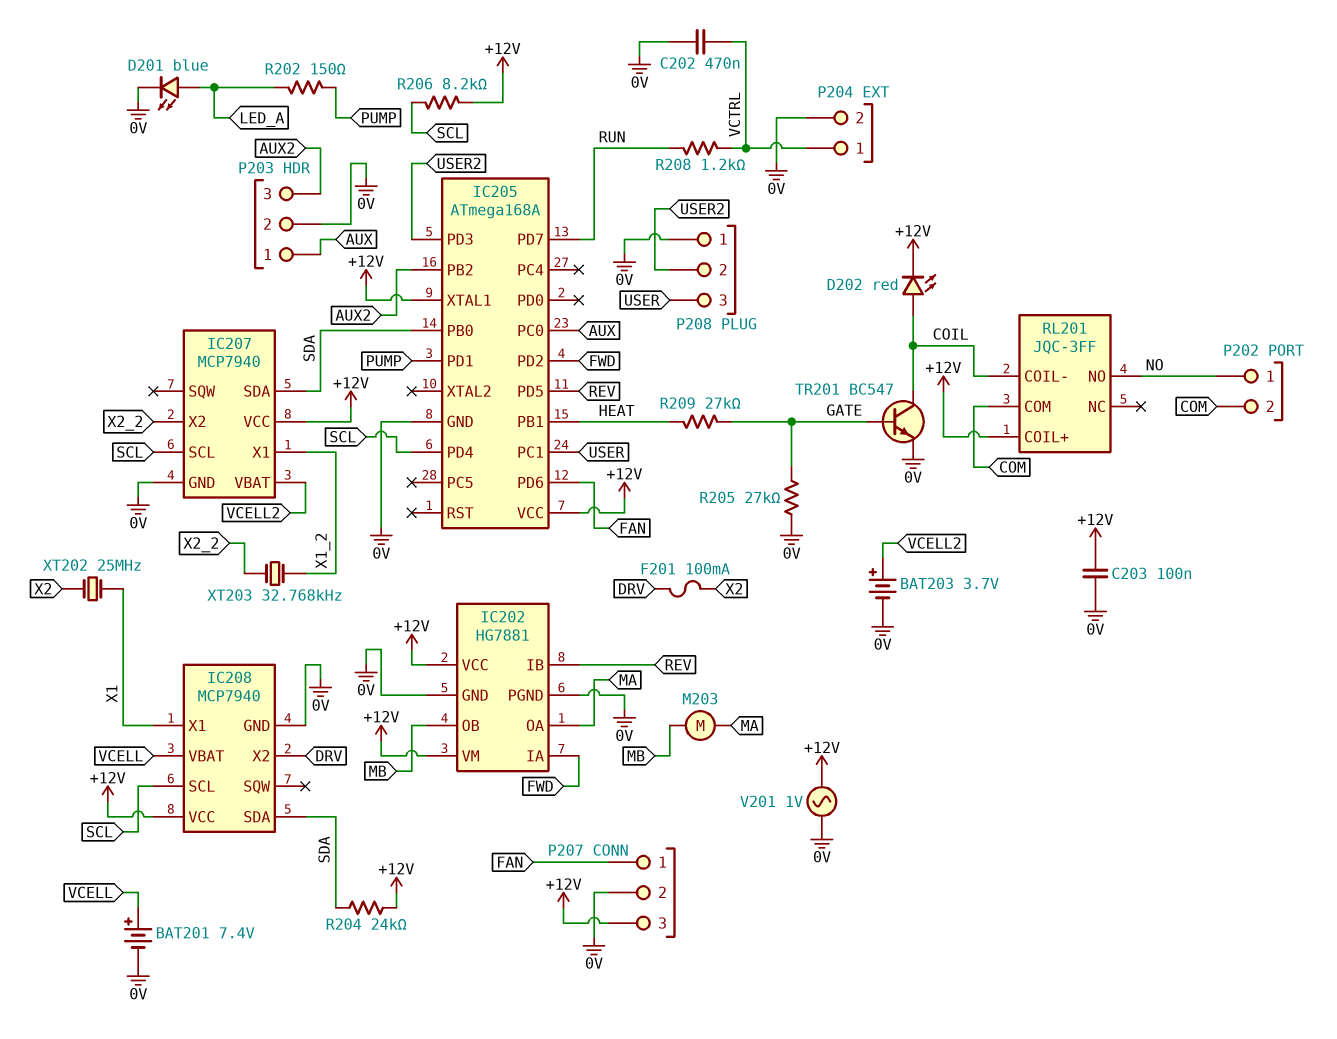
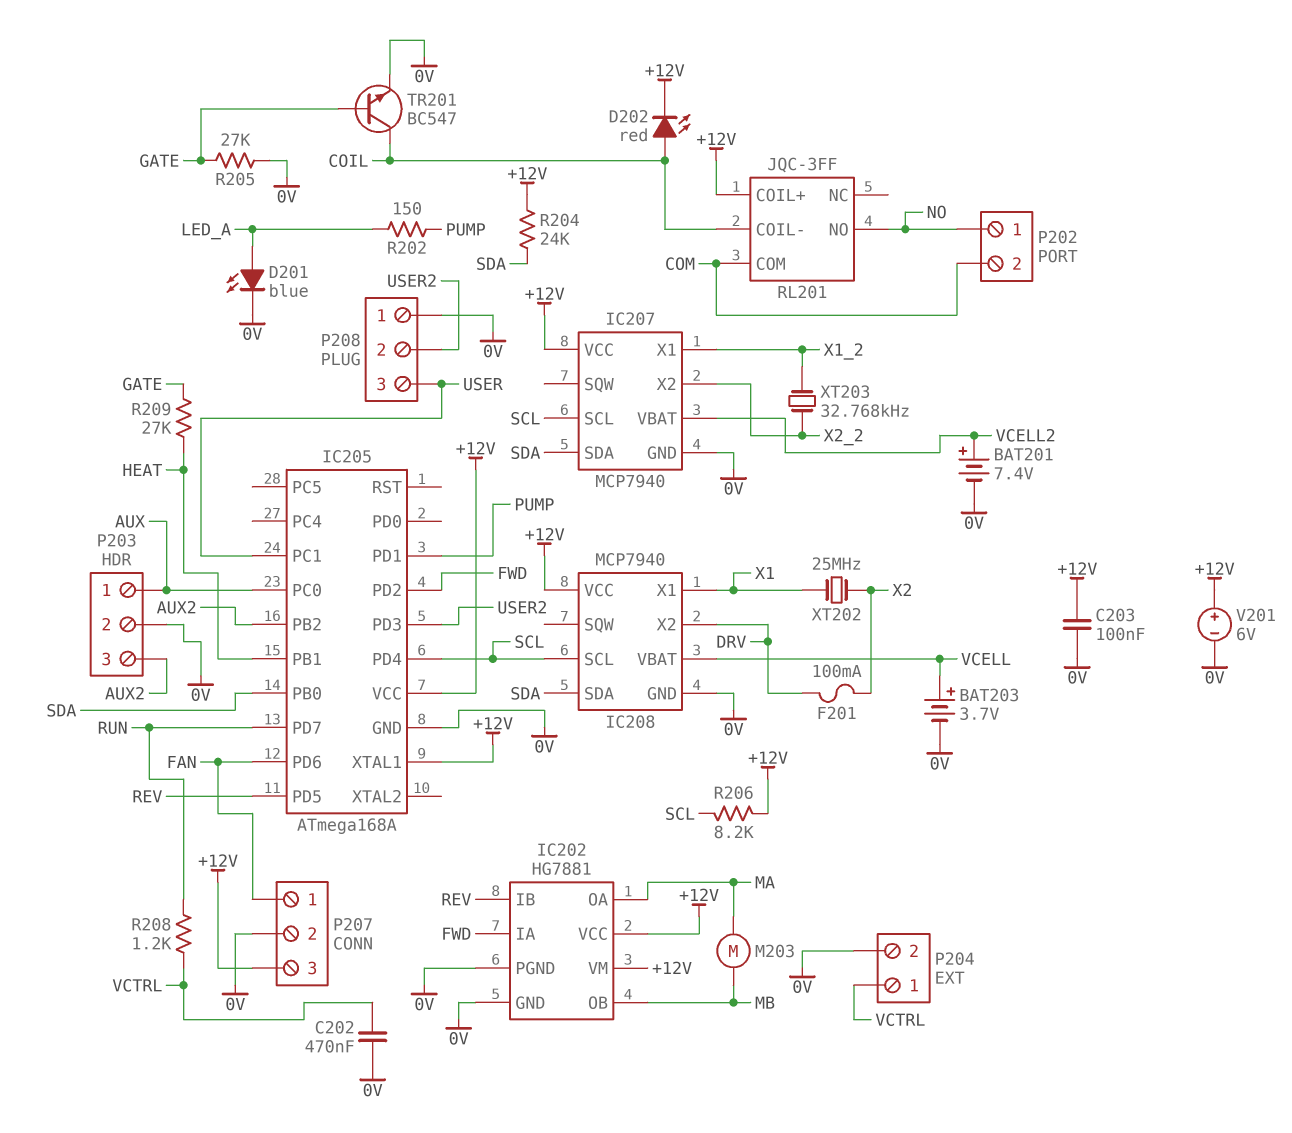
BAT201: 7.4V (plus VCELL, minus 0V) -> 7.4V (plus VCELL2, minus 0V)
BAT203: 3.7V (plus VCELL2, minus 0V) -> 3.7V (plus VCELL, minus 0V)
V201: AC 1V (+12V, 0V) -> 6V (plus +12V, minus 0V)

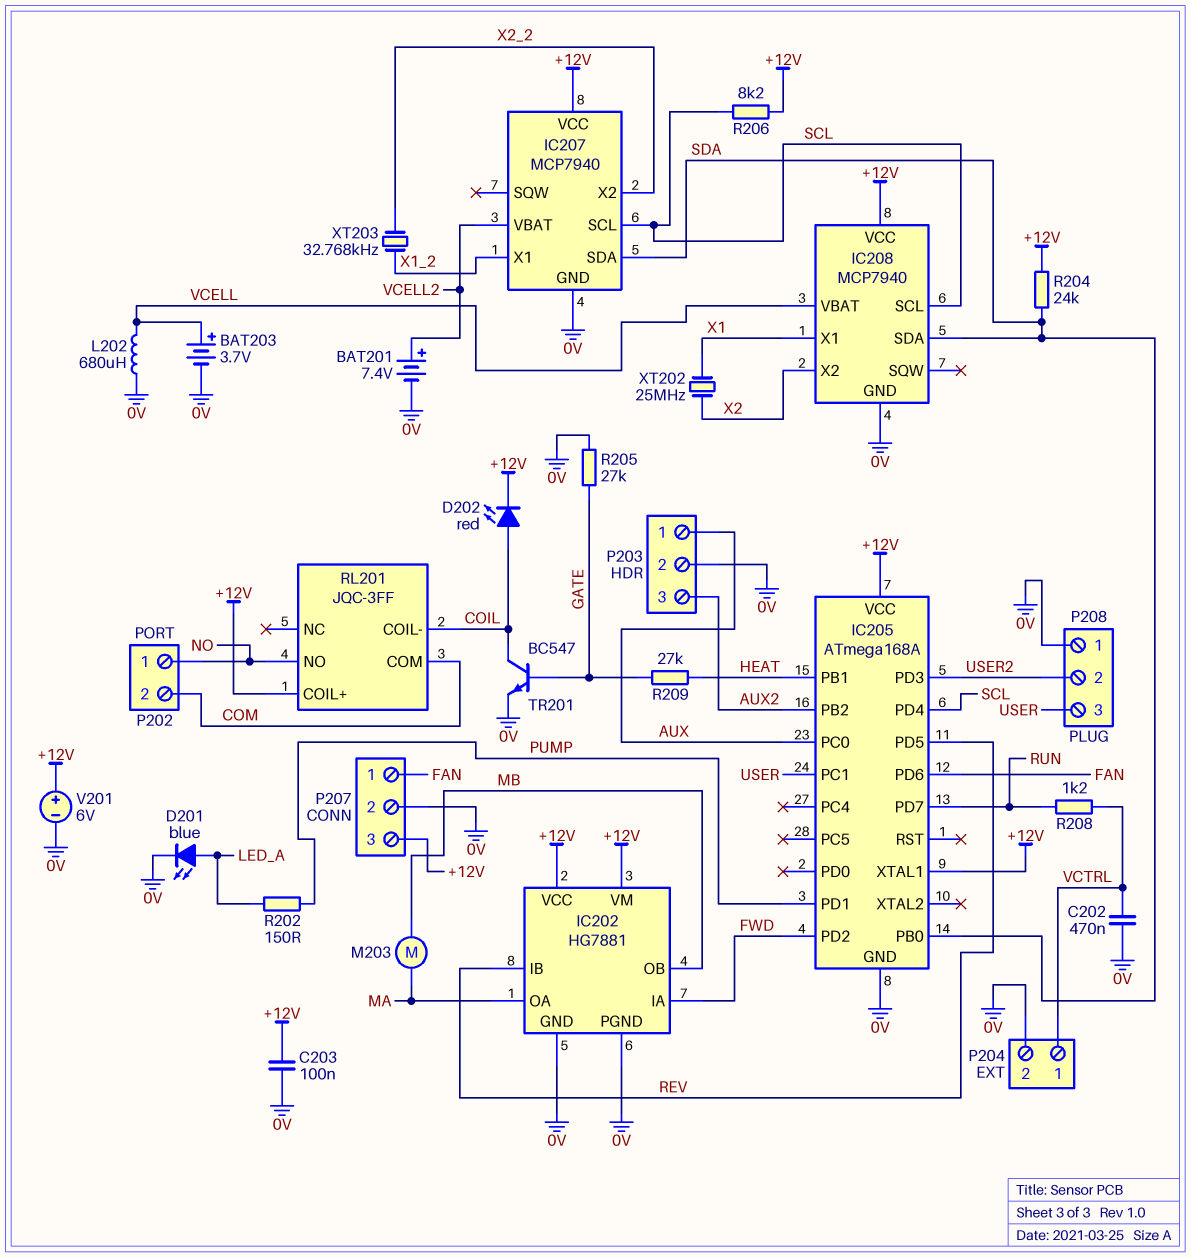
F201: 100mA (DRV, X2) -> none
IC208 pin X2: DRV -> X2
L202: none -> 680uH (0V, VCELL)

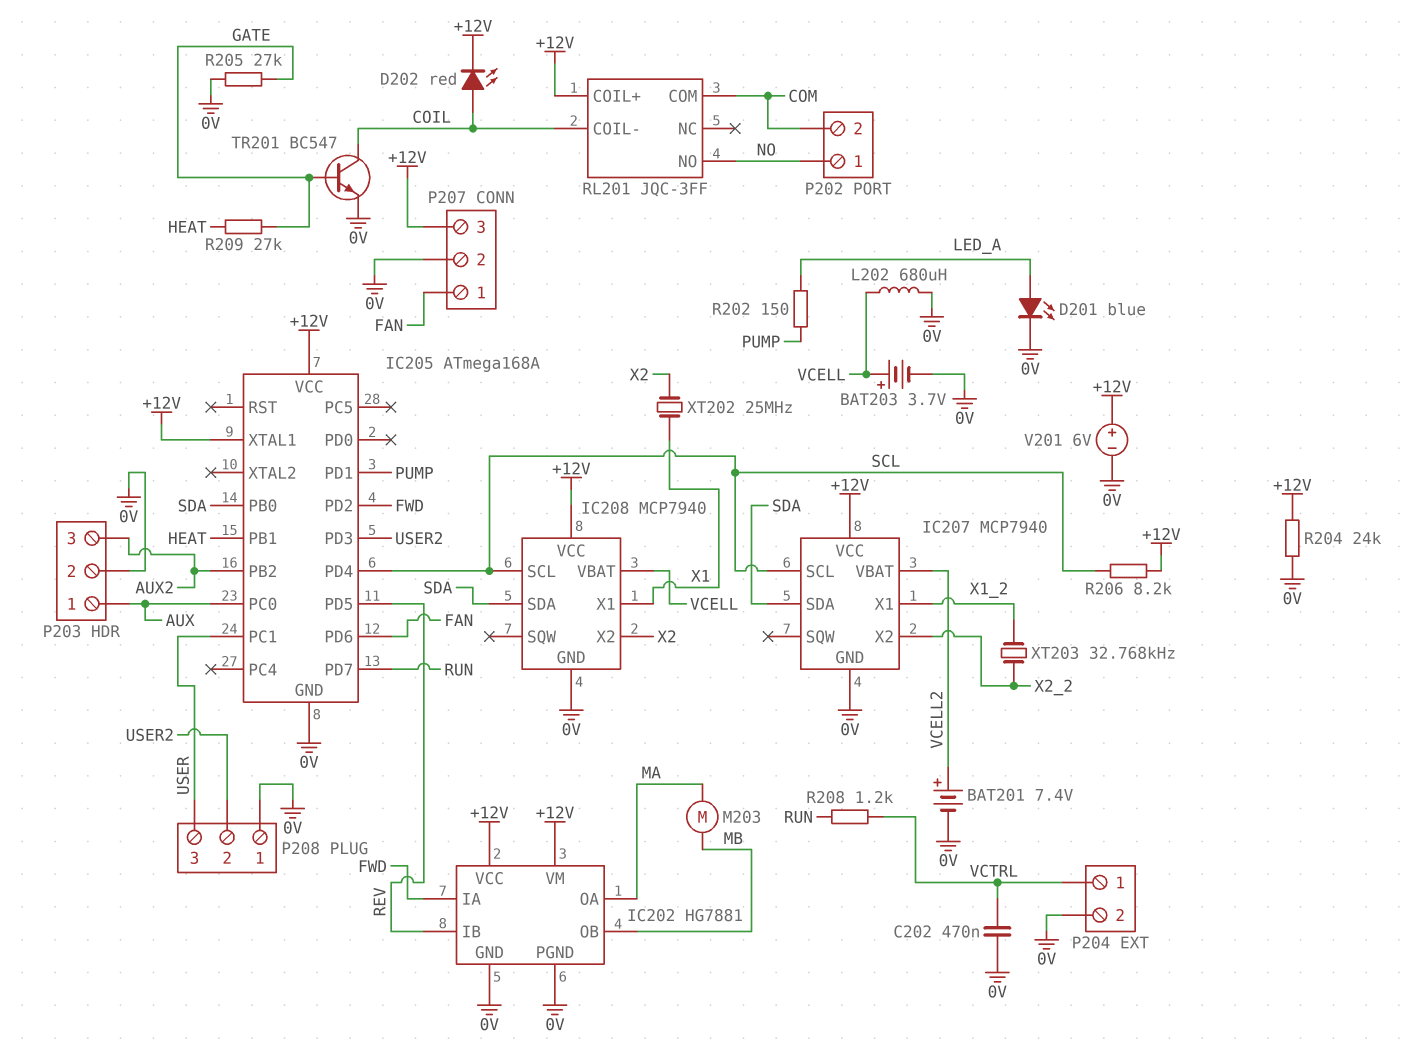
C203: 100nF (+12V, 0V) -> none
R204: 24k (+12V, SDA) -> 24k (+12V, 0V)

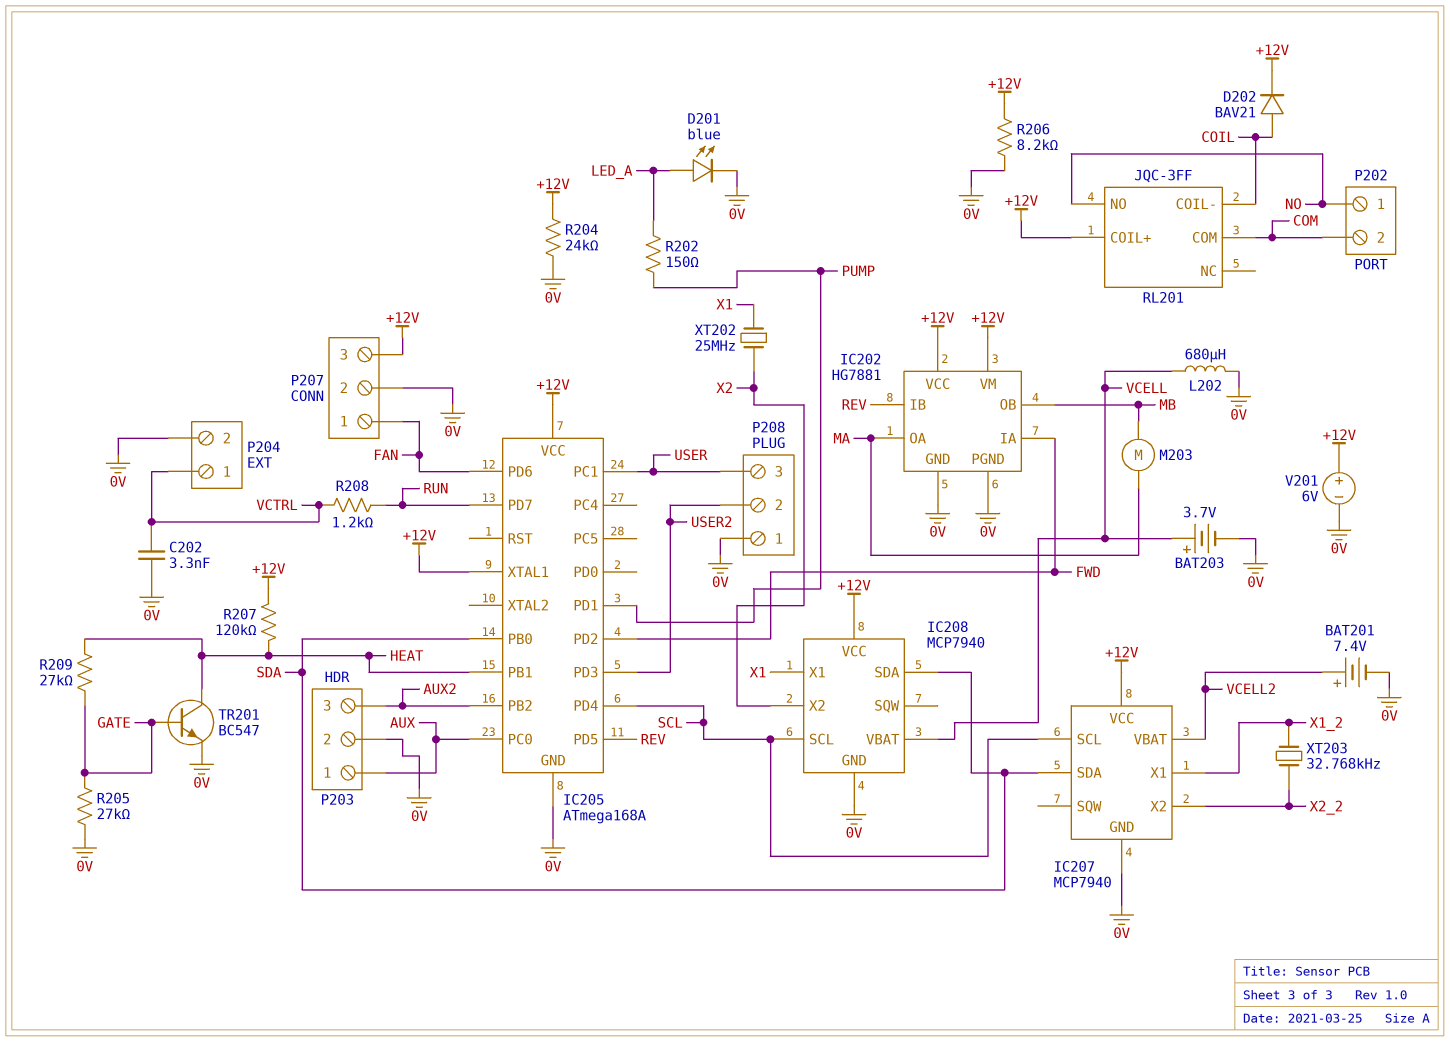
C202: 470nF (0V, VCTRL) -> 3.3nF (0V, VCTRL)
D202: LED red (A COIL, K +12V) -> diode BAV21 (A COIL, K +12V)
R206: 8.2k (+12V, SCL) -> 8.2k (+12V, 0V)
R207: none -> 120k (+12V, HEAT)
TR201: NPN BC547 (B GATE, C COIL, E 0V) -> NPN BC547 (B GATE, C HEAT, E 0V)

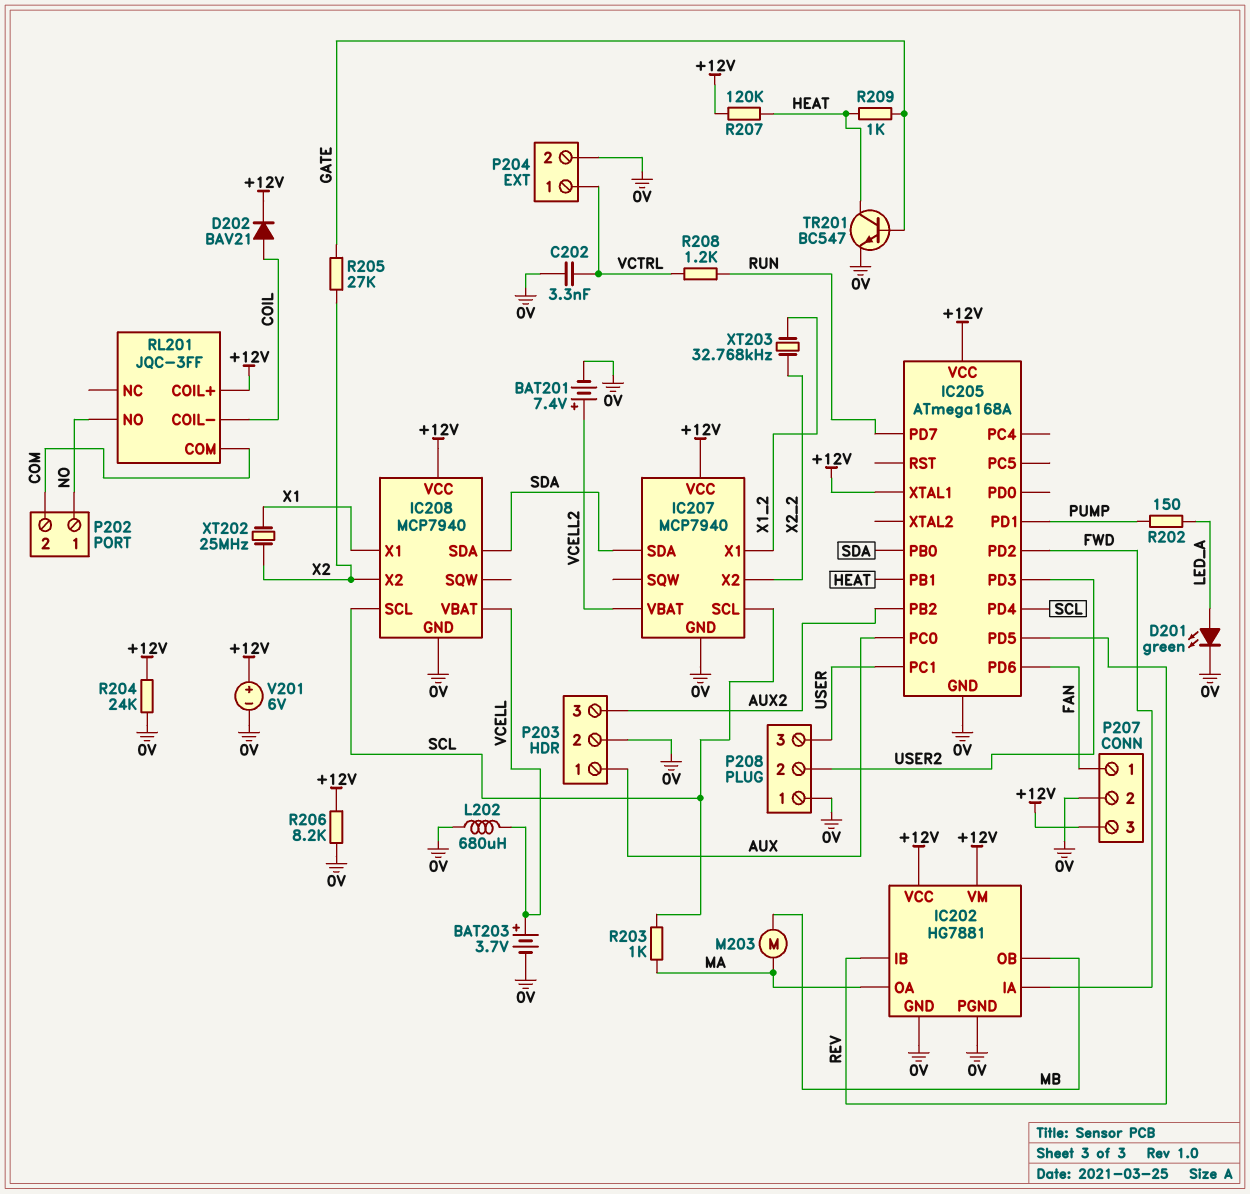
D201: LED blue (A LED_A, K 0V) -> LED green (A LED_A, K 0V)
R203: none -> 1k (MA, SCL)
R205: 27k (0V, GATE) -> 27k (GATE, X2)
R209: 27k (GATE, HEAT) -> 1k (GATE, HEAT)

